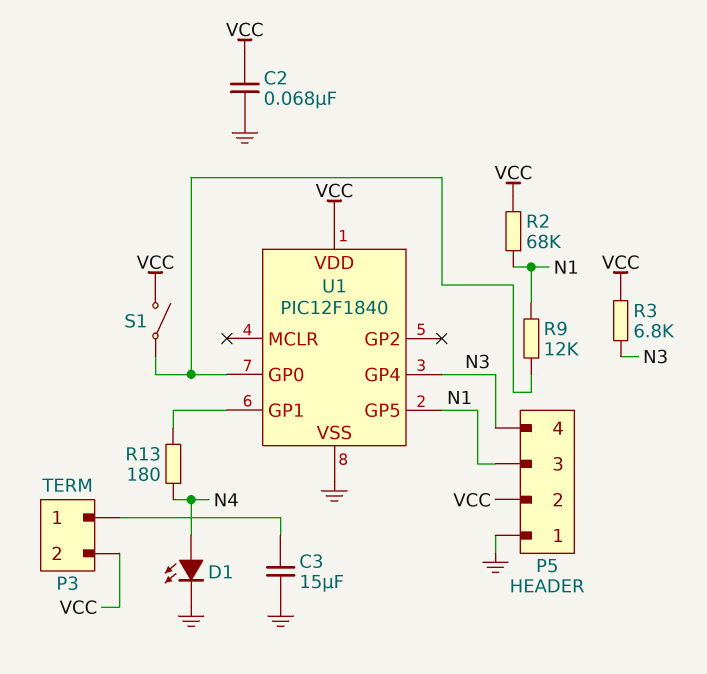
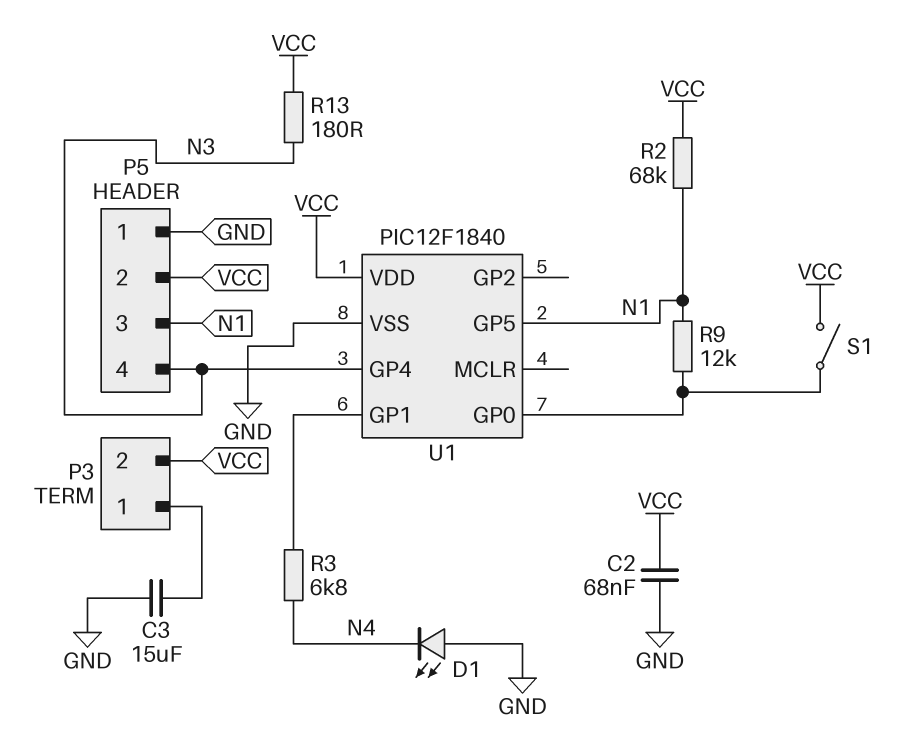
D1: LED (A N4, K GND) -> LED (A GND, K N4)
R3: 6.8k (N3, VCC) -> 6.8k (N4, U1/GP1)
R13: 180 (N4, U1/GP1) -> 180 (N3, VCC)

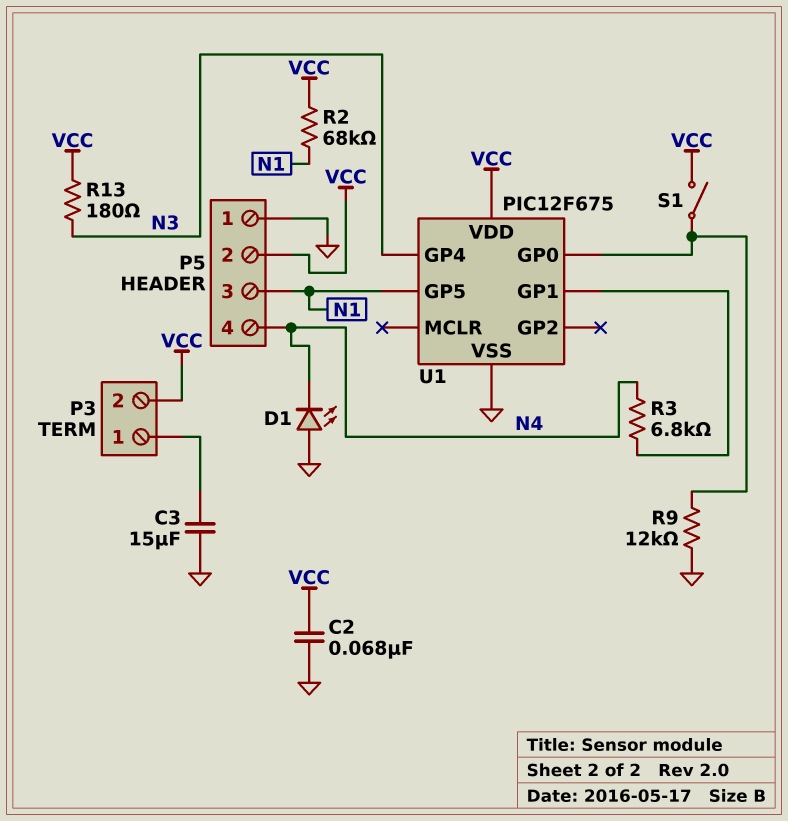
P5 pin 4: N3 -> N4
R9: 12k (N1, U1/GP0) -> 12k (GND, U1/GP0)
U1: PIC12F1840 -> PIC12F675

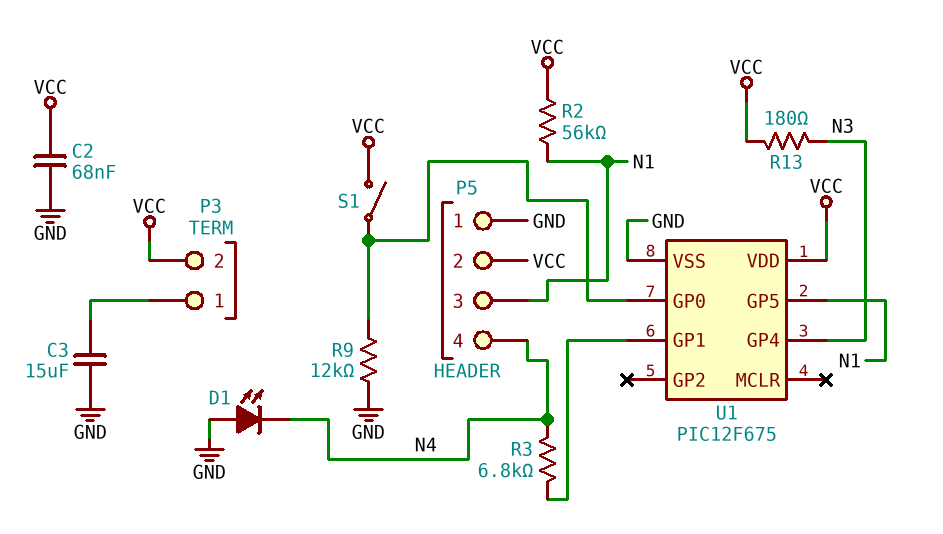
R2: 68k (N1, VCC) -> 56k (N1, VCC)

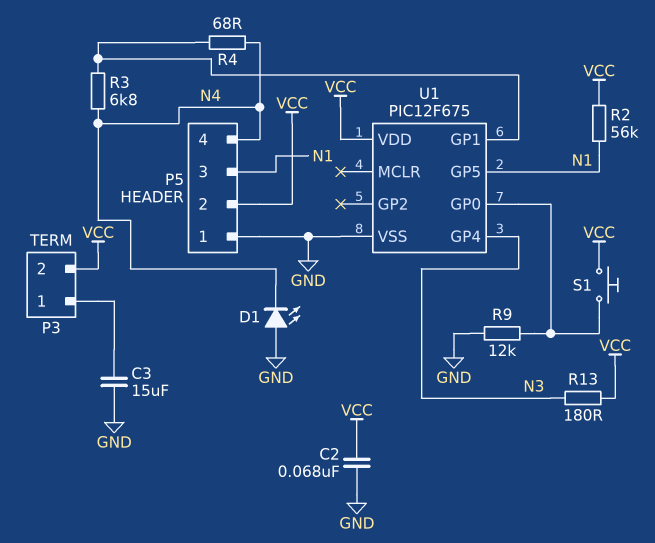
R4: none -> 68 (N4, U1/GP1)
S1: switch (U1/GP0, VCC) -> button (U1/GP0, VCC)

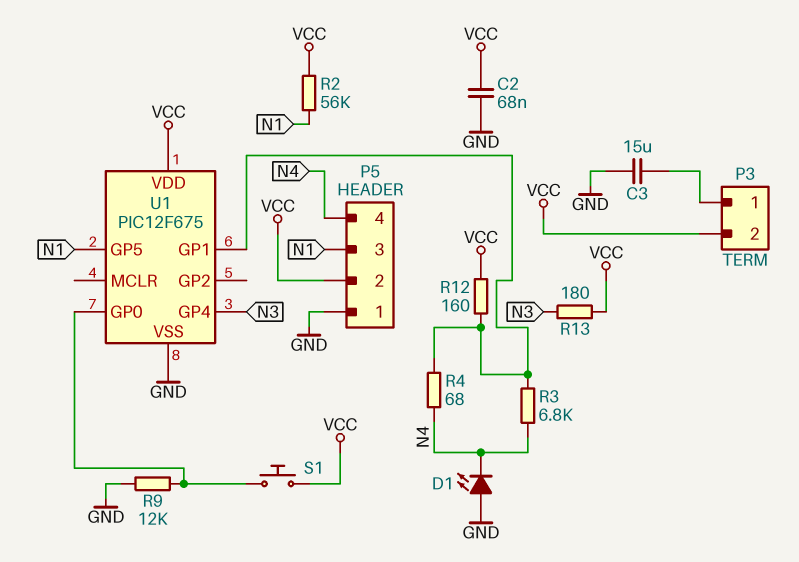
R12: none -> 160 (U1/GP1, VCC)

